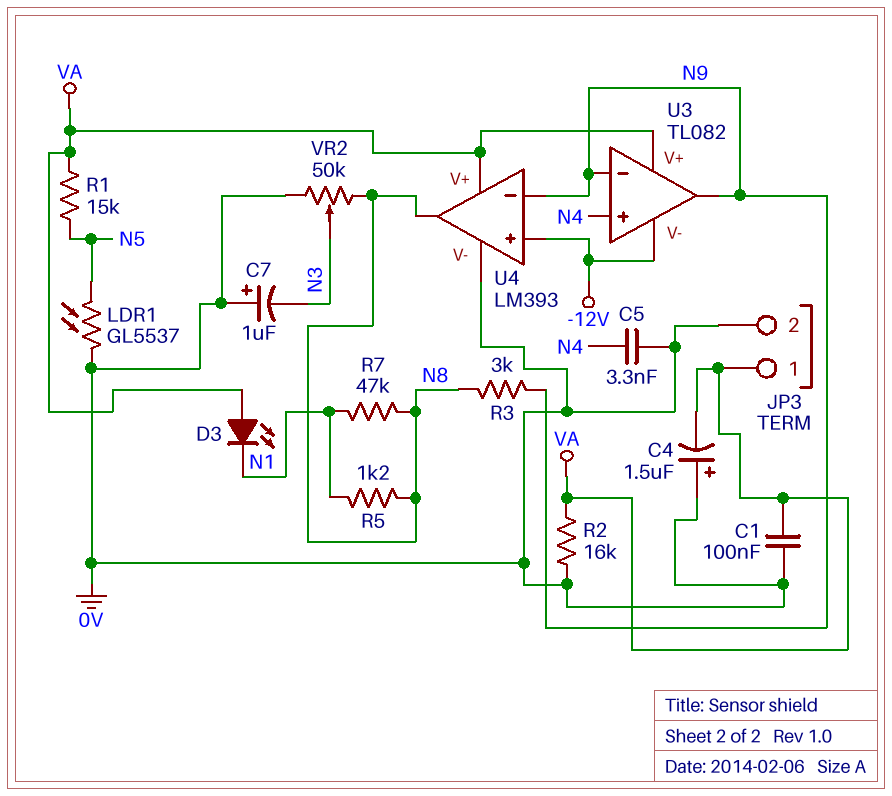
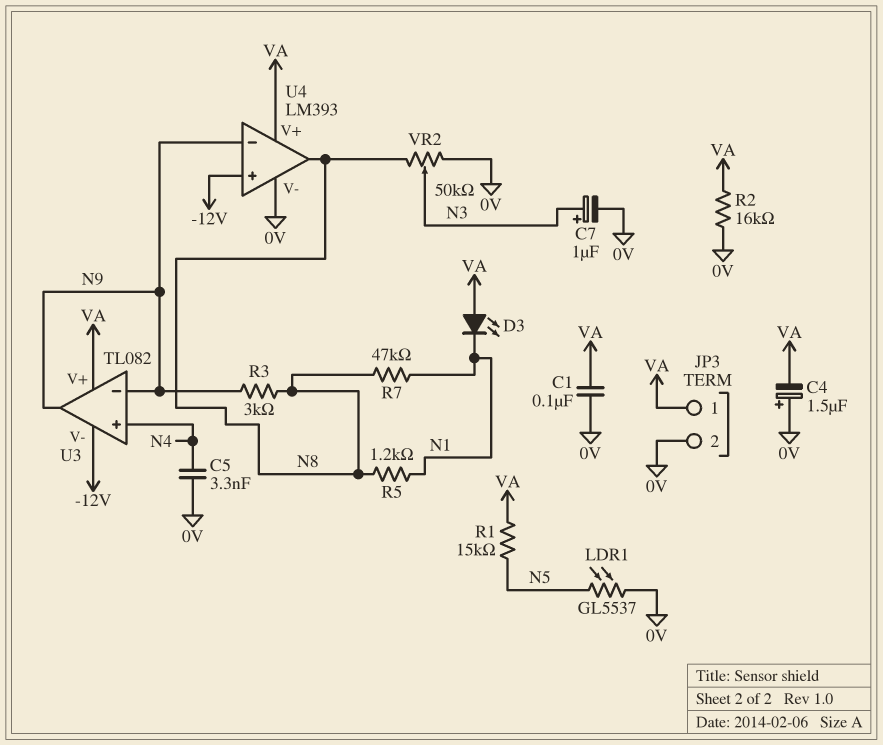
C7: 1uF (plus 0V, minus N3) -> 1uF (plus N3, minus 0V)

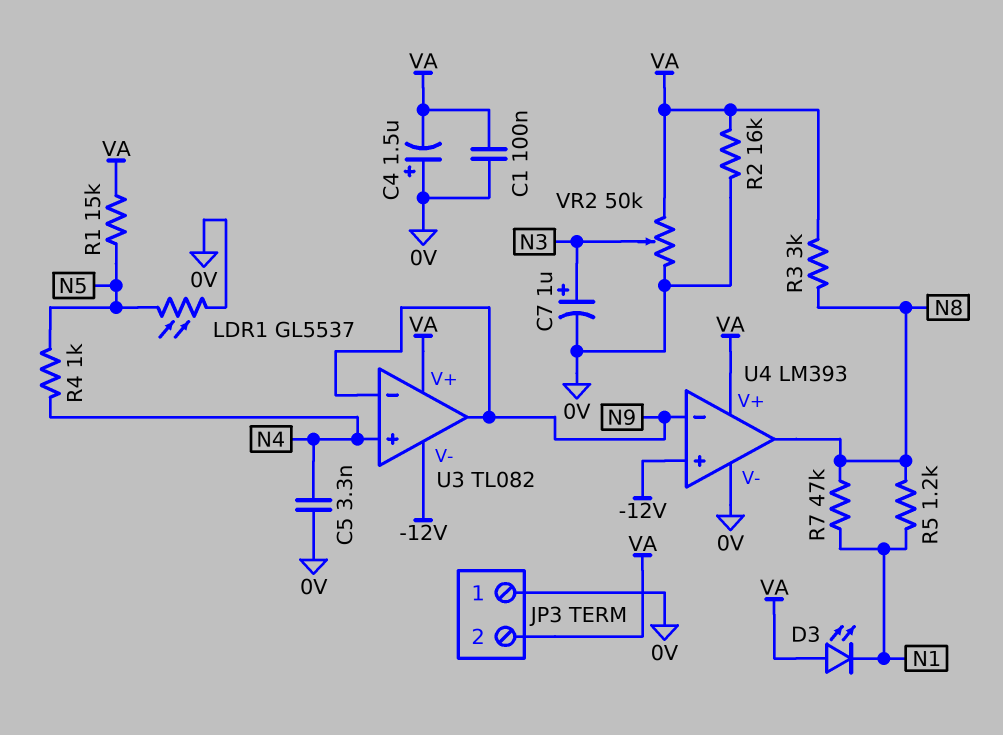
JP3 pin 1: VA -> 0V
JP3 pin 2: 0V -> VA
R3: 3k (N8, N9) -> 3k (N8, VA)
R4: none -> 1k (N4, N5)
VR2: 50k (0V, N8, wiper N3) -> 50k (0V, VA, wiper N3)

